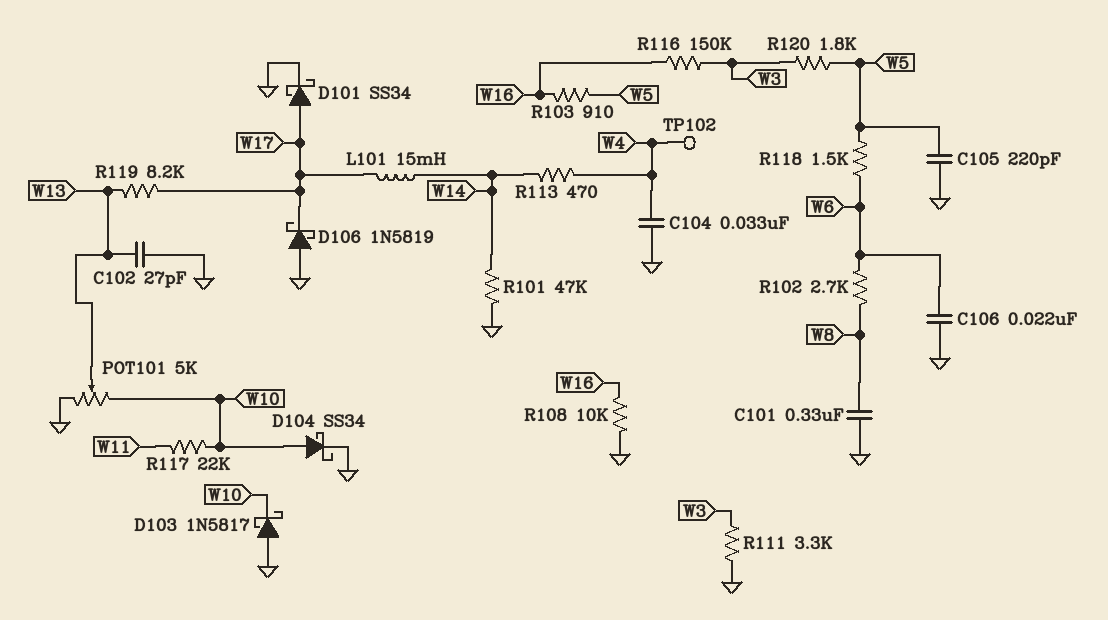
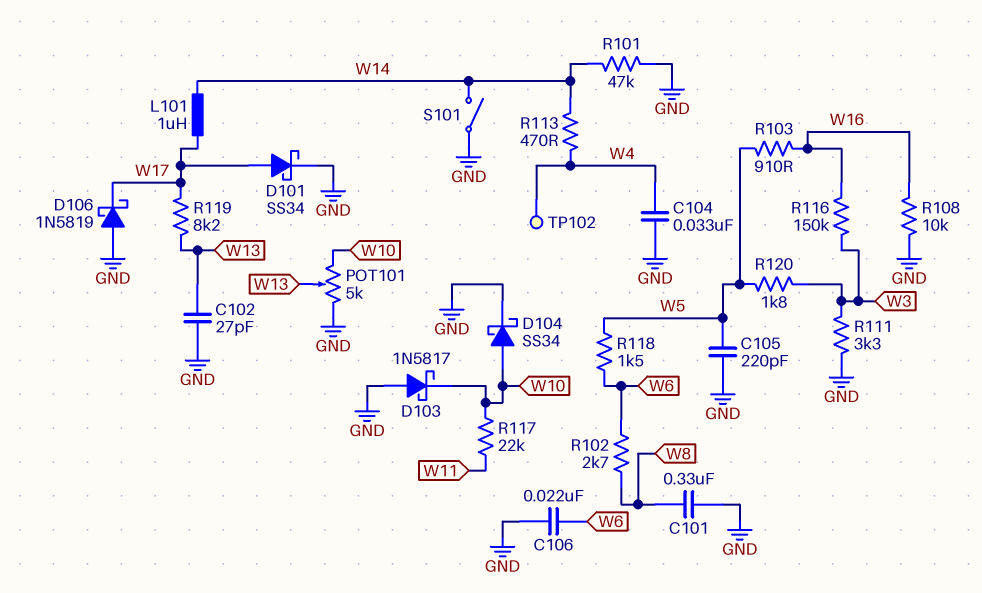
L101: 15mH (W14, W17) -> 1uH (W14, W17)
S101: none -> switch (GND, W14)

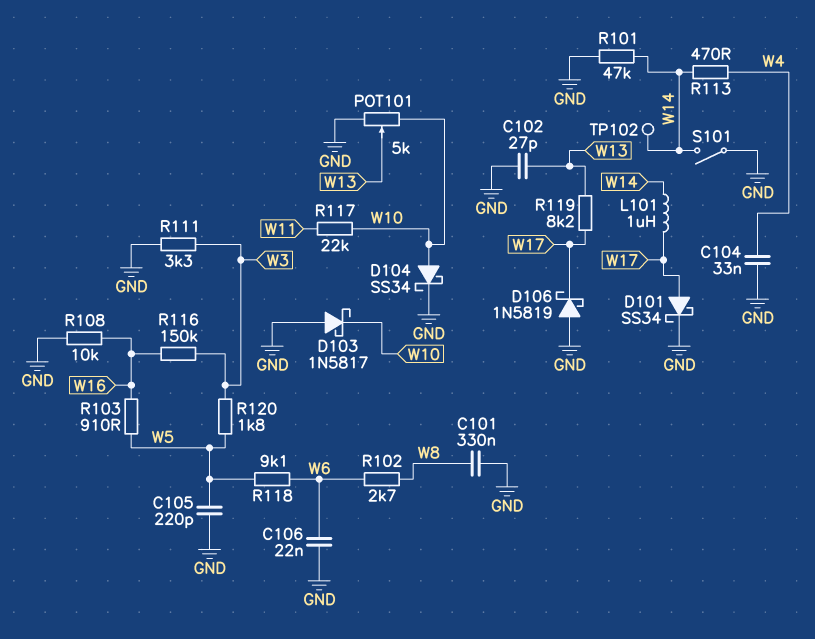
R118: 1.5k (W5, W6) -> 9.1k (W5, W6)
TP102: test point (W4) -> test point (W14)

